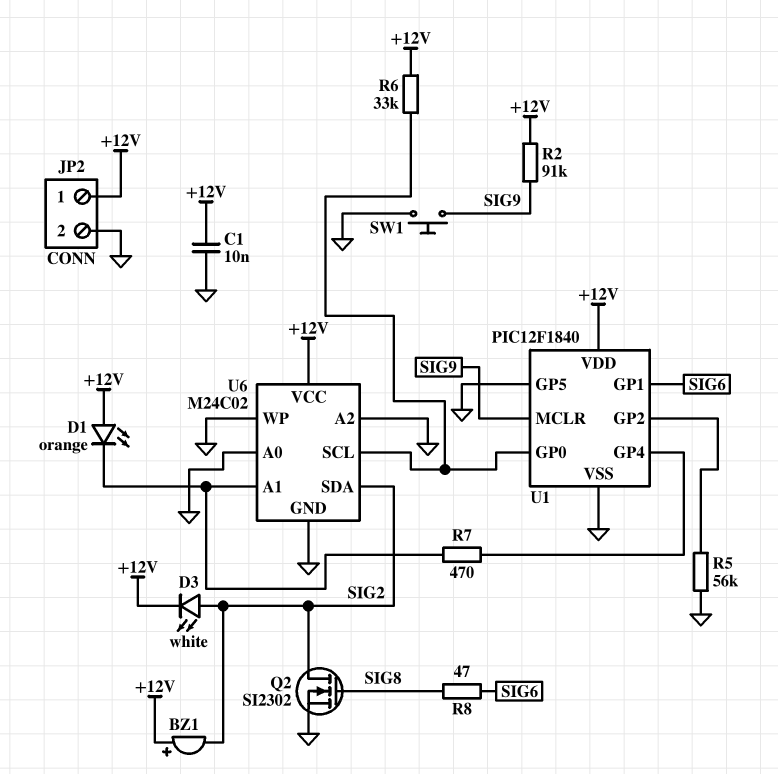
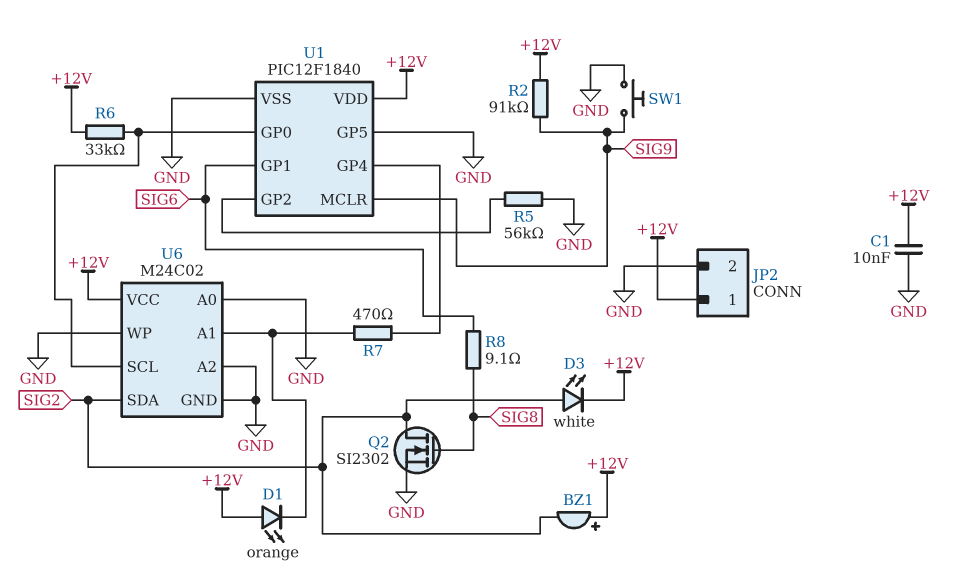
R8: 47 (SIG6, SIG8) -> 9.1 (SIG6, SIG8)

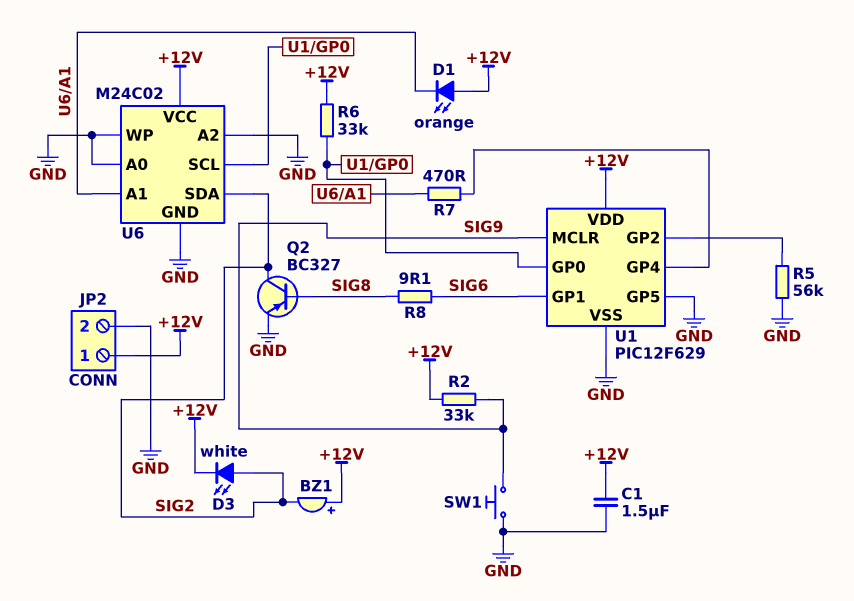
C1: 10nF (+12V, GND) -> 1.5uF (+12V, GND)
Q2: NMOS SI2302 (G SIG8, D SIG2, S GND) -> PNP BC327 (B SIG8, C SIG2, E GND)
R2: 91k (+12V, SIG9) -> 33k (+12V, SIG9)
U1: PIC12F1840 -> PIC12F629

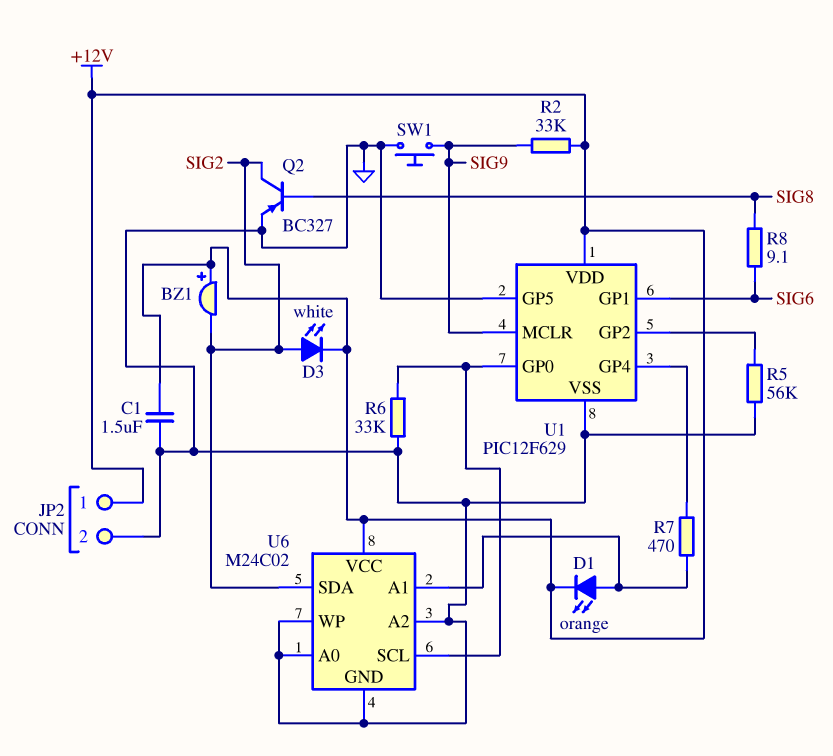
D1: LED orange (A +12V, K U6/A1) -> LED orange (A U6/A1, K +12V)
R6: 33k (+12V, U1/GP0) -> 33k (GND, U1/GP0)

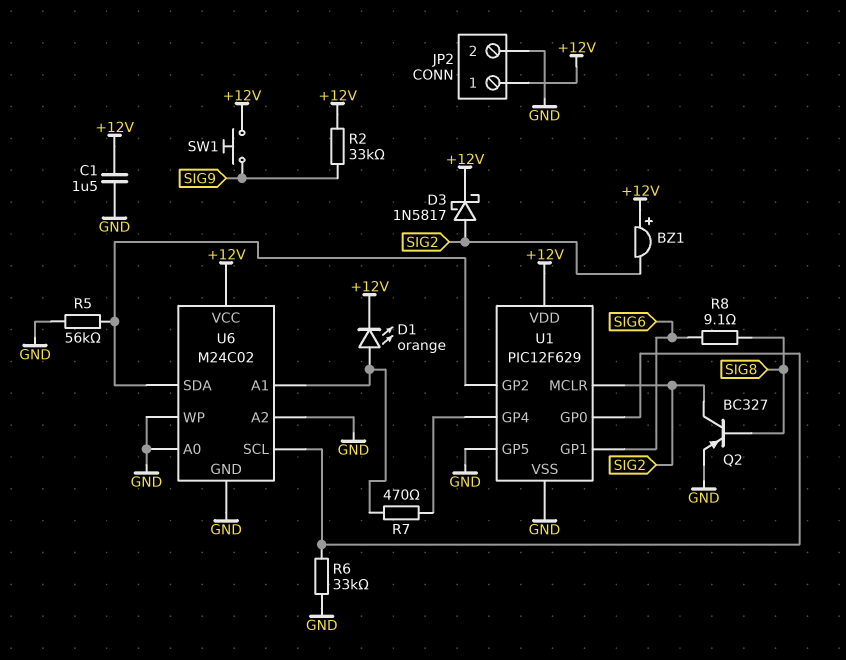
D3: LED white (A SIG2, K +12V) -> schottky 1N5817 (A SIG2, K +12V)
SW1: button (GND, SIG9) -> button (+12V, SIG9)
U1 pin MCLR: SIG9 -> SIG2
U6 pin SDA: SIG2 -> U1/GP2

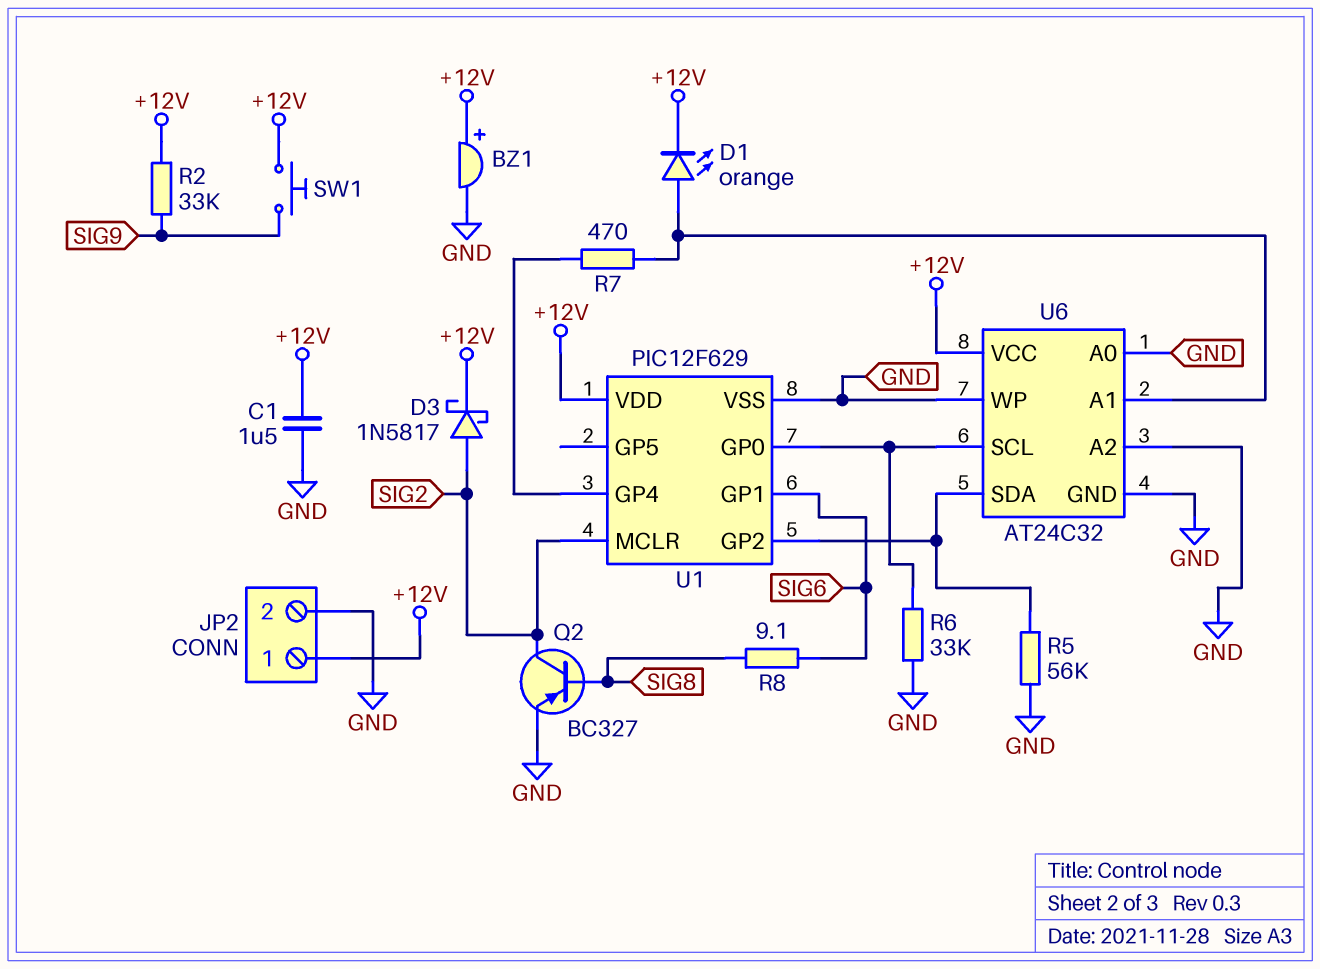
BZ1: buzzer (plus +12V, minus SIG2) -> buzzer (plus +12V, minus GND)
U1 pin GP5: GND -> none
U6: M24C02 -> AT24C32

